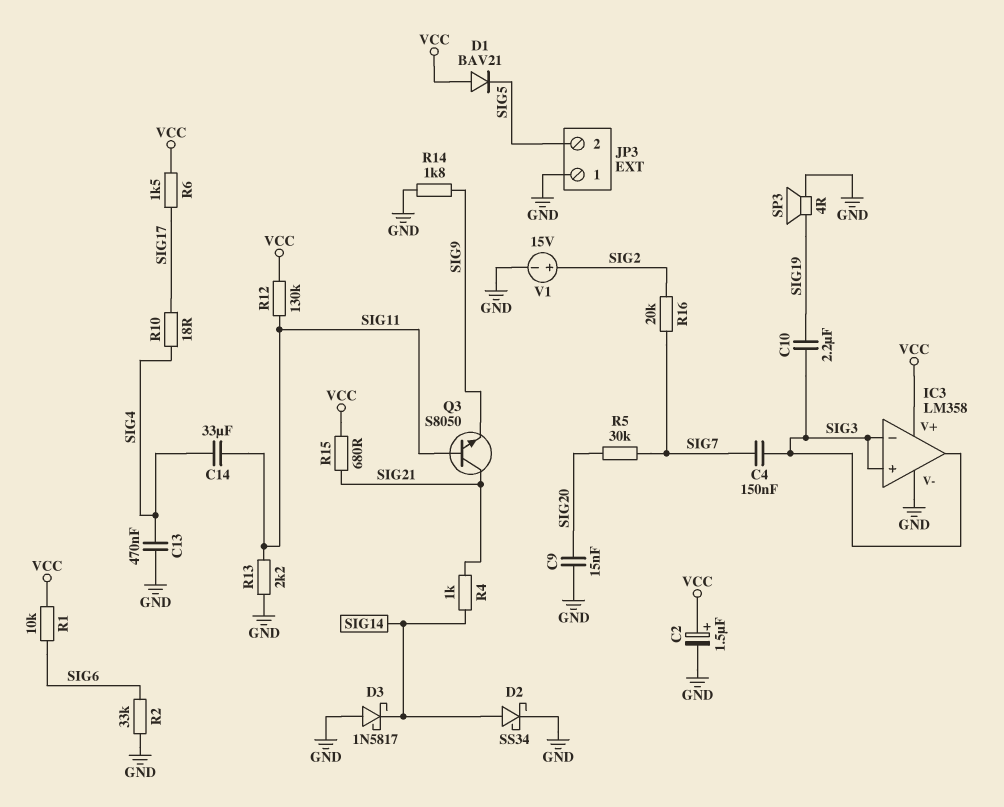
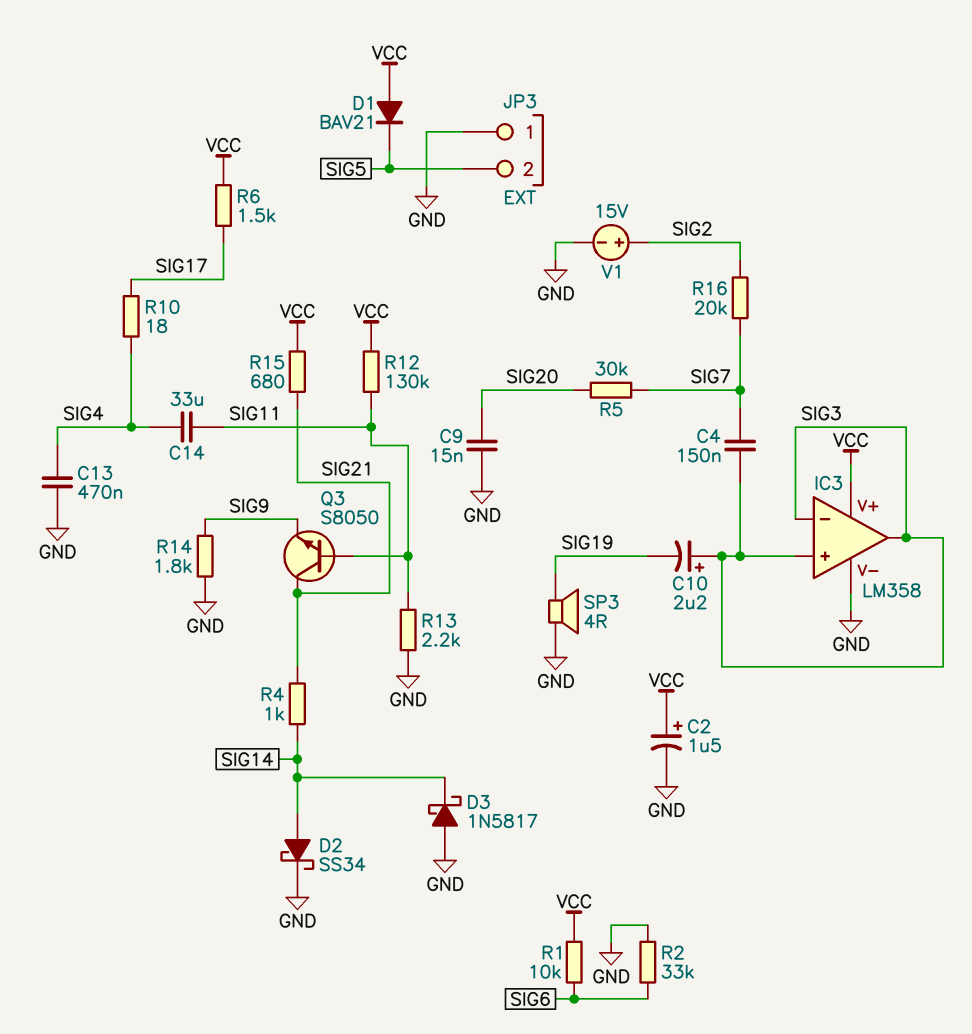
C10: 2.2uF (SIG3, SIG19) -> 2.2uF (plus SIG3, minus SIG19)

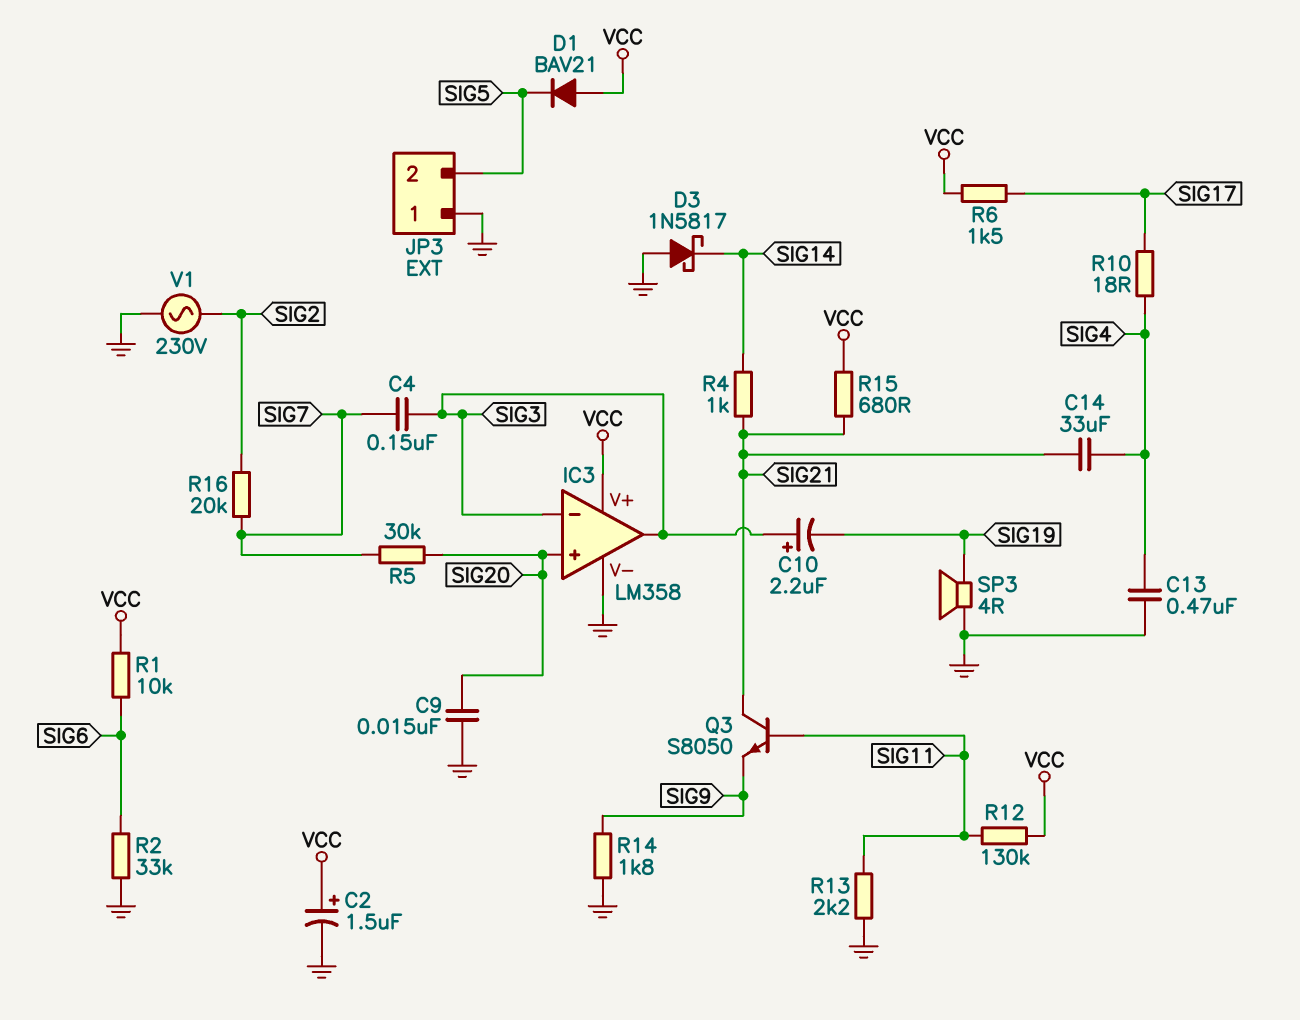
C14: 33uF (SIG4, SIG11) -> 33uF (SIG4, SIG21)
D2: schottky SS34 (A SIG14, K GND) -> none
IC3 pin in+: SIG3 -> SIG20
V1: 15V (plus SIG2, minus GND) -> AC 230V (GND, SIG2)

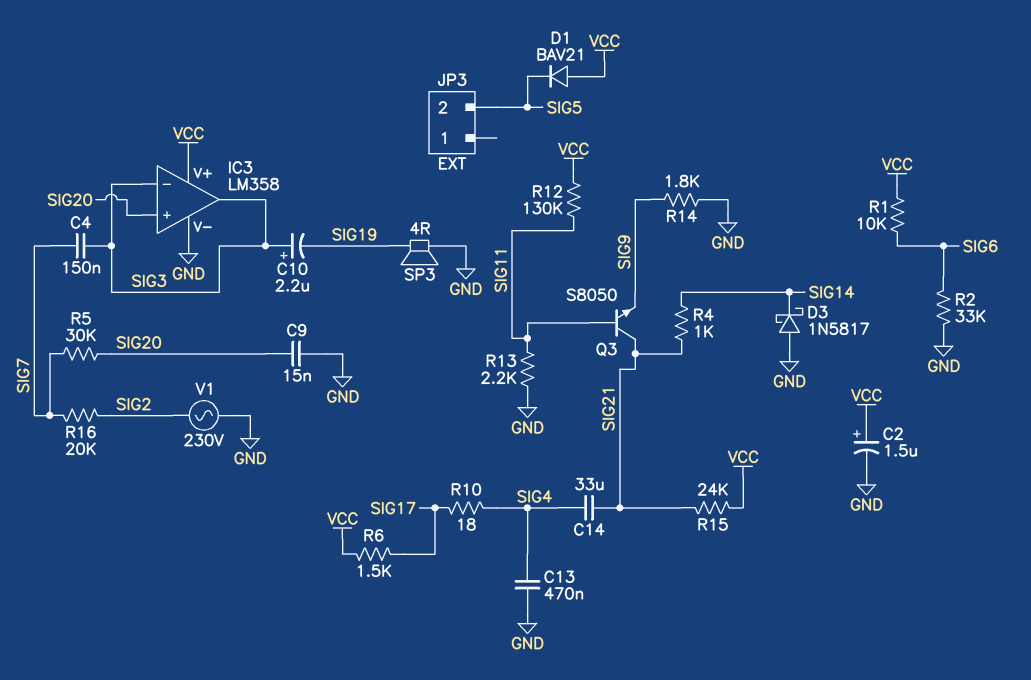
JP3 pin 1: GND -> none
R15: 680 (SIG21, VCC) -> 24k (SIG21, VCC)

